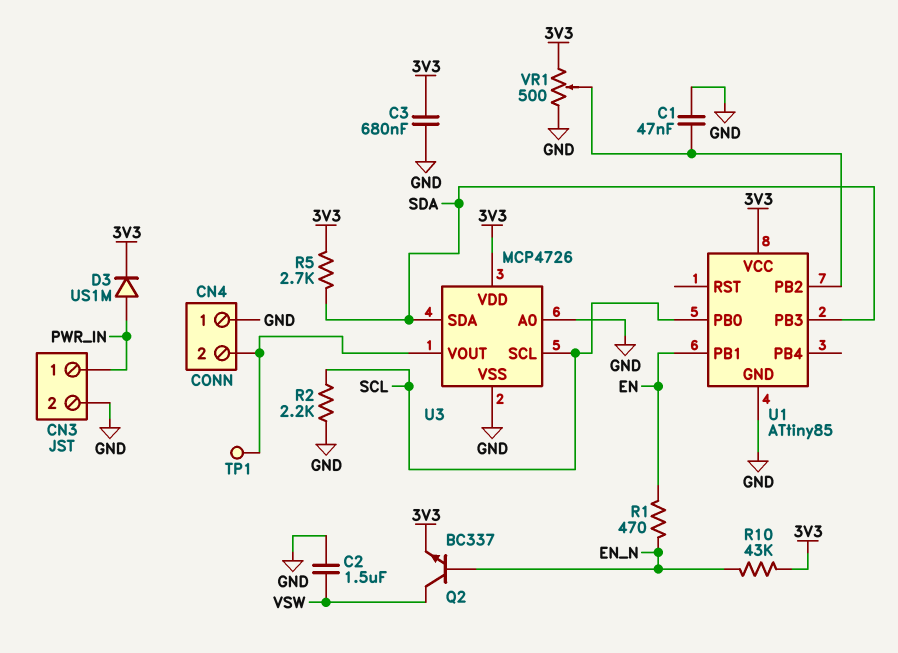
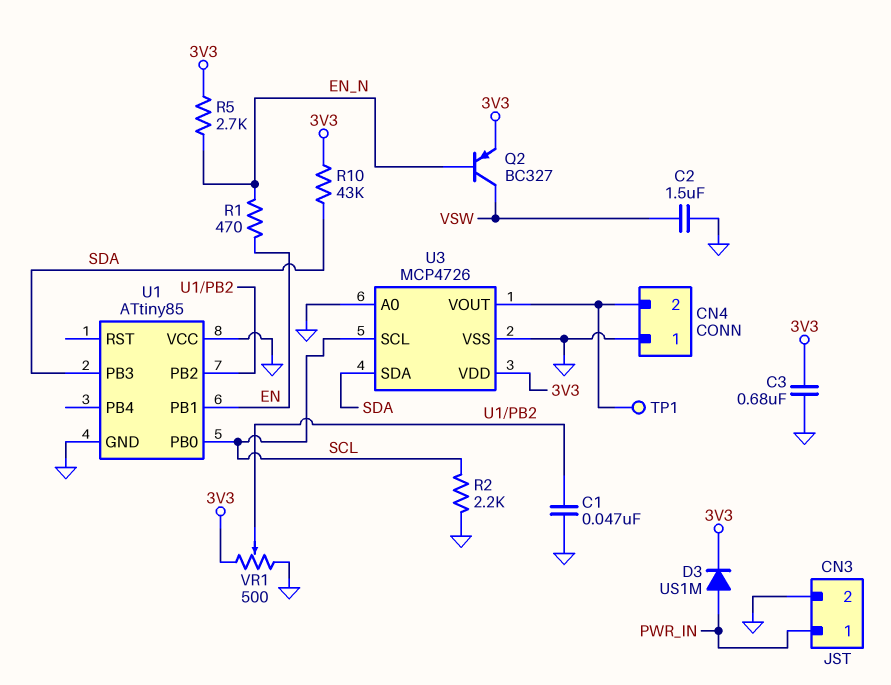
Q2: NPN BC337 (B EN_N, C VSW, E 3V3) -> PNP BC327 (B EN_N, C VSW, E 3V3)
R5: 2.7k (3V3, SDA) -> 2.7k (3V3, EN_N)
R10: 43k (3V3, EN_N) -> 43k (3V3, SDA)
U1 pin VCC: 3V3 -> GND

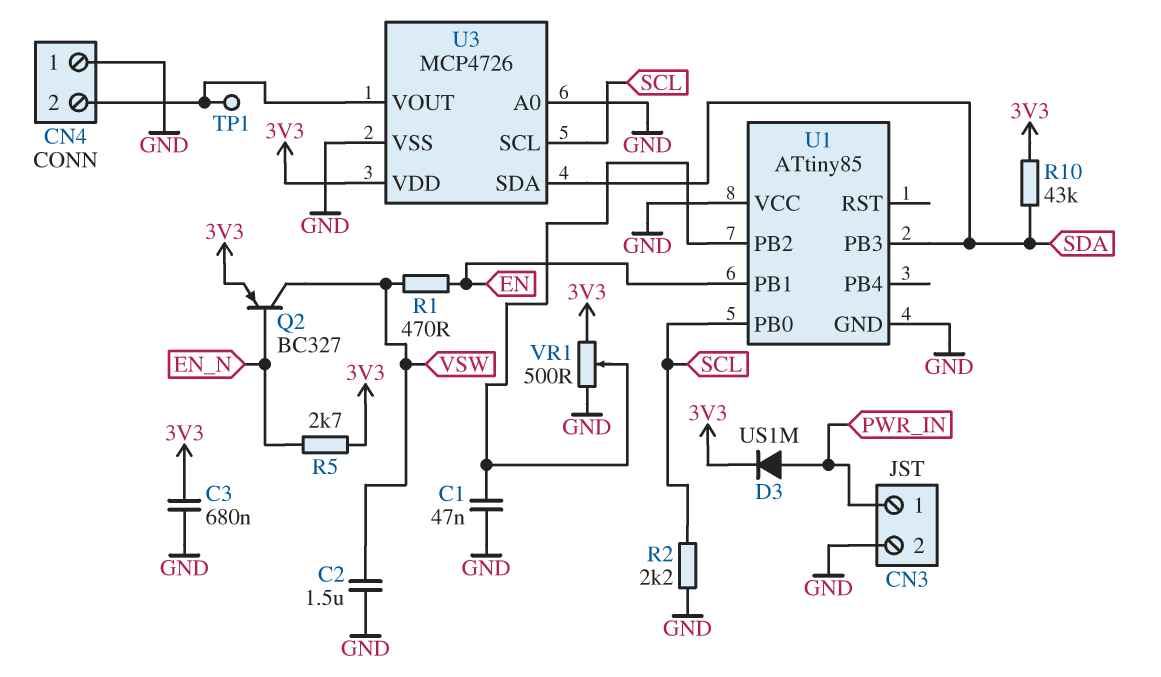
R1: 470 (EN, EN_N) -> 470 (EN, VSW)

